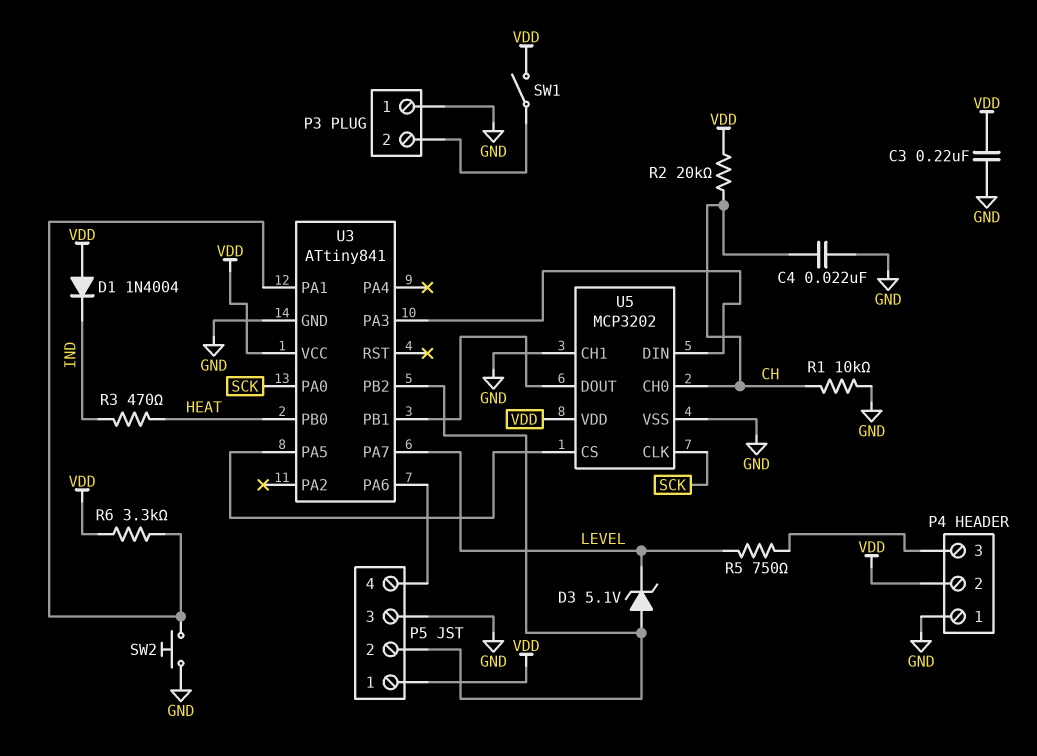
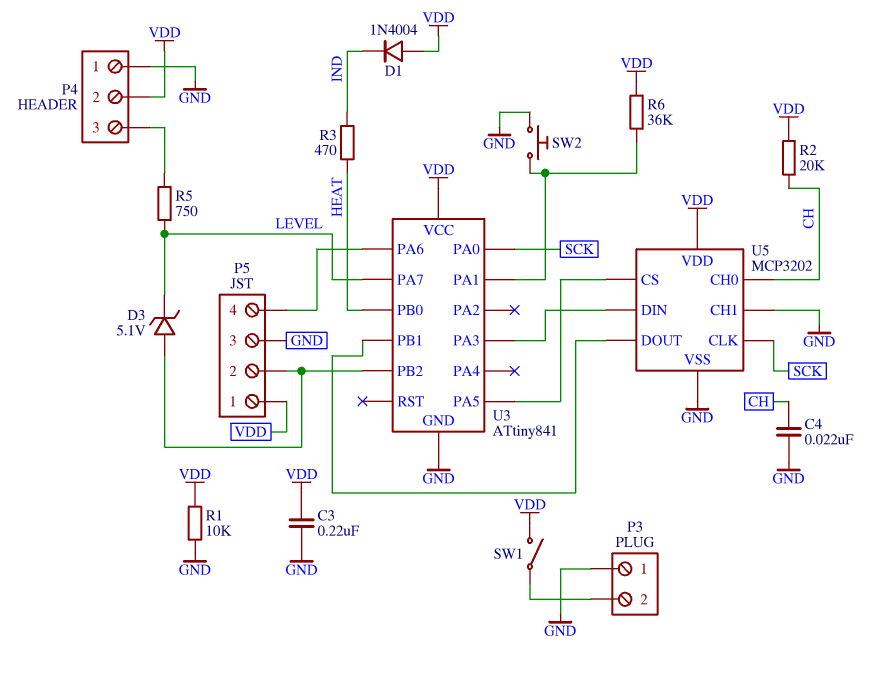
R1: 10k (CH, GND) -> 10k (GND, VDD)
R6: 3.3k (U3/PA1, VDD) -> 36k (U3/PA1, VDD)

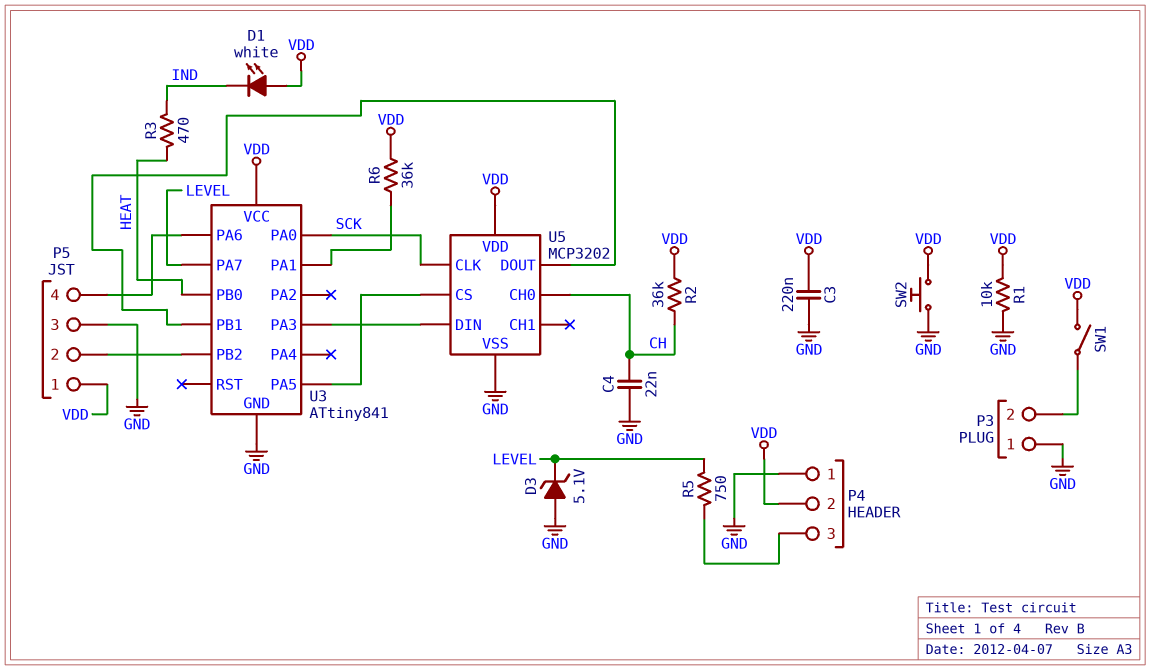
D1: diode 1N4004 (A VDD, K IND) -> LED white (A VDD, K IND)
D3: zener 5.1V (A P5/2, K LEVEL) -> zener 5.1V (A GND, K LEVEL)
R2: 20k (CH, VDD) -> 36k (CH, VDD)
SW2: button (GND, U3/PA1) -> button (GND, VDD)
U5 pin CH1: GND -> none

